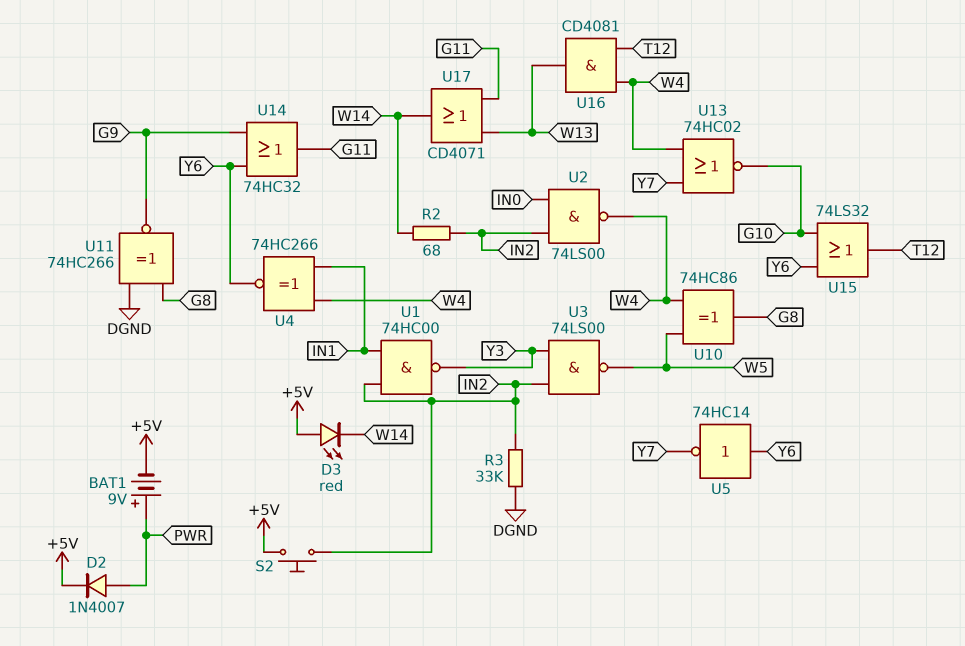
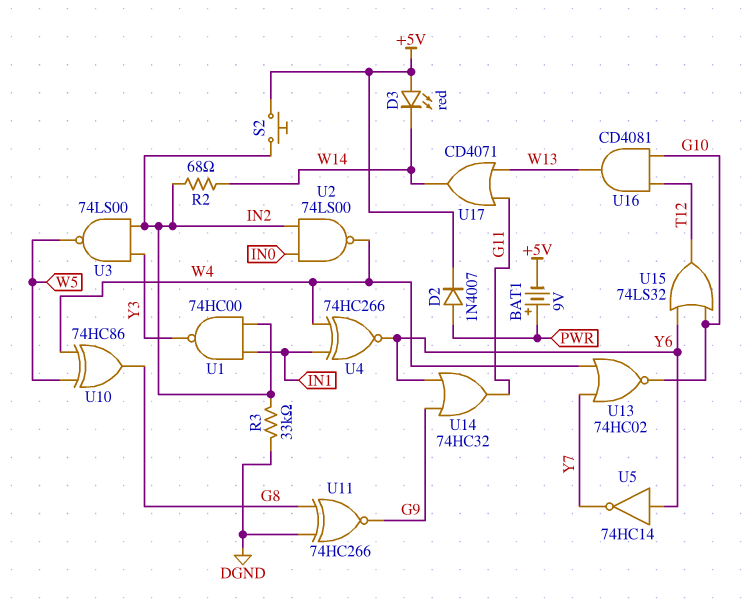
U16: AND CD4081 (in T12, in W4, out W13) -> AND CD4081 (in G10, in T12, out W13)

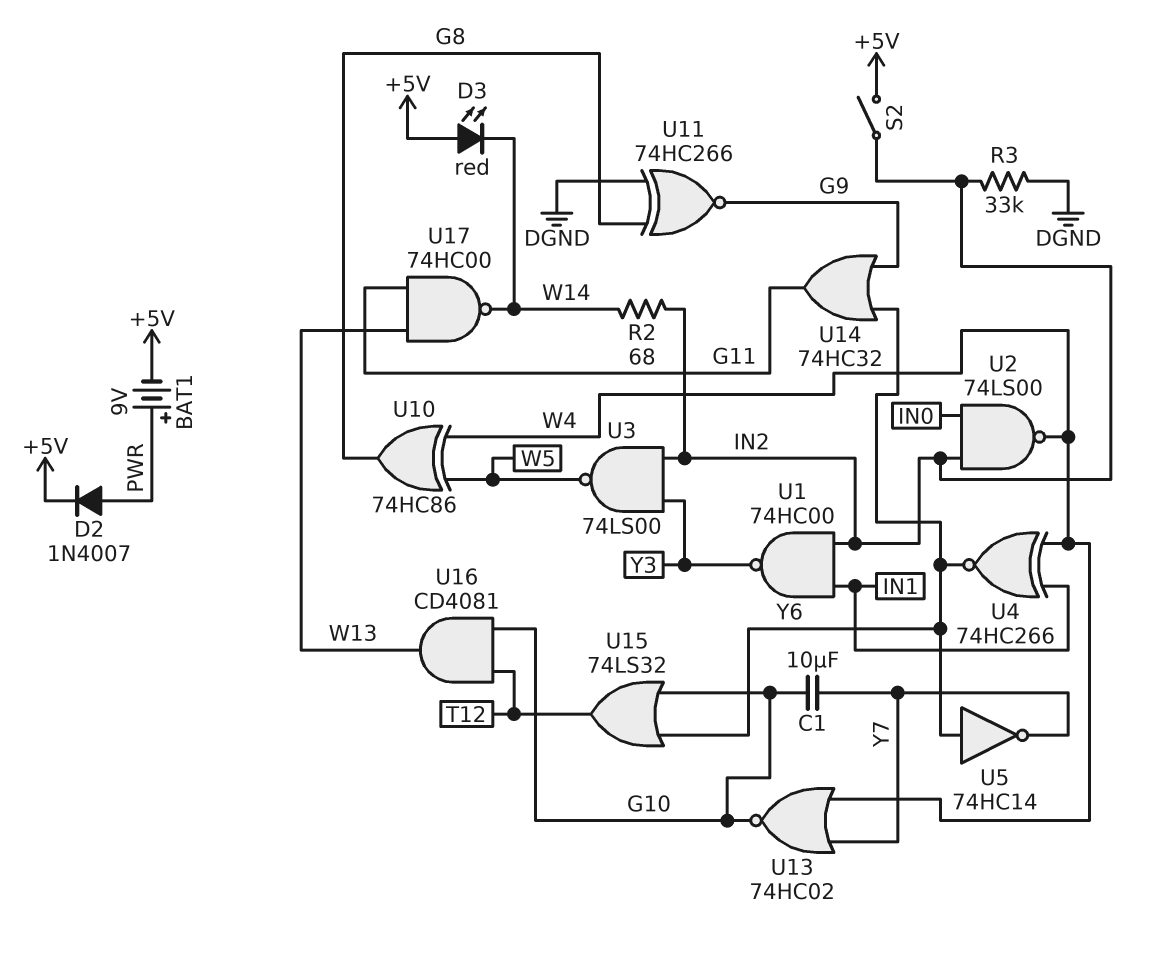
C1: none -> 10uF (G10, Y7)
S2: button (+5V, IN2) -> switch (+5V, IN2)
U17: OR CD4071 (in G11, in W13, out W14) -> NAND 74HC00 (in G11, in W13, out W14)

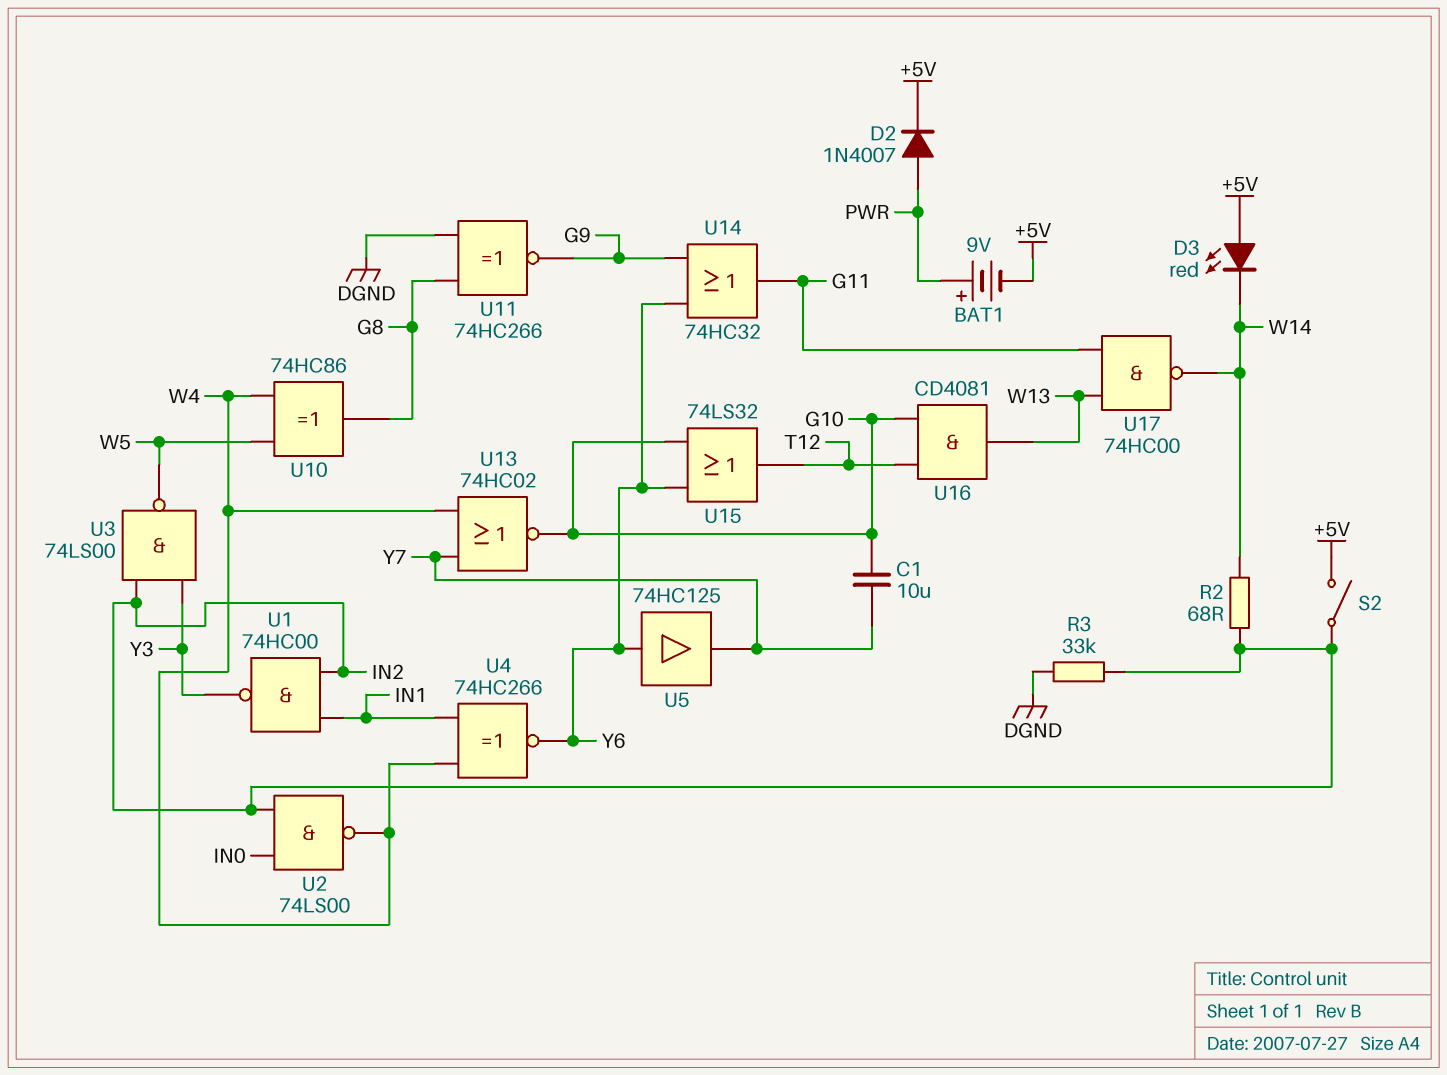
U5: NOT 74HC14 (in Y6, out Y7) -> buffer 74HC125 (in Y6, out Y7)

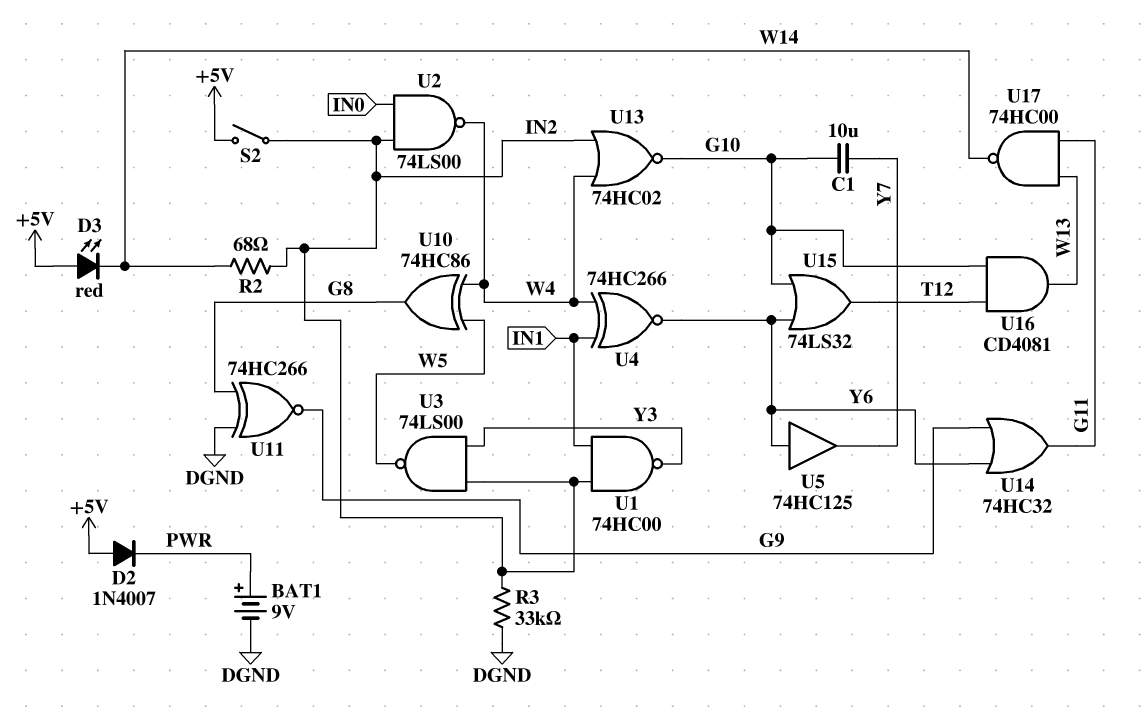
BAT1: 9V (plus PWR, minus +5V) -> 9V (plus PWR, minus DGND)
D2: diode 1N4007 (A PWR, K +5V) -> diode 1N4007 (A +5V, K PWR)
U13: NOR 74HC02 (in W4, in Y7, out G10) -> NOR 74HC02 (in IN2, in W4, out G10)

